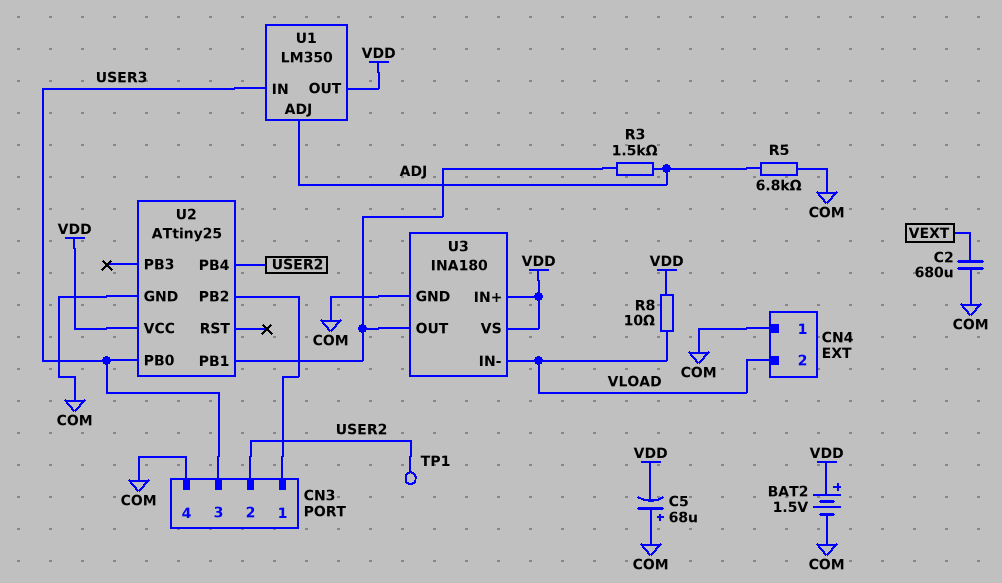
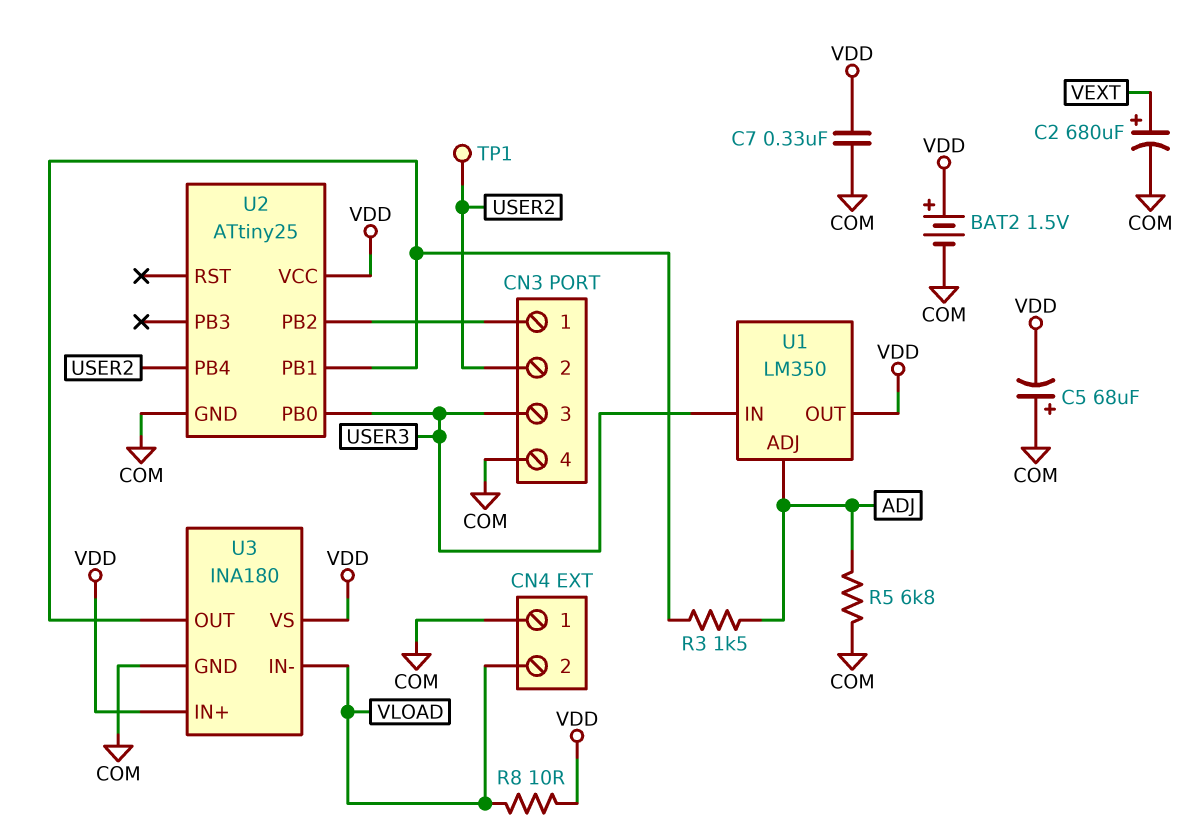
C2: 680uF (COM, VEXT) -> 680uF (plus VEXT, minus COM)
C7: none -> 330nF (COM, VDD)

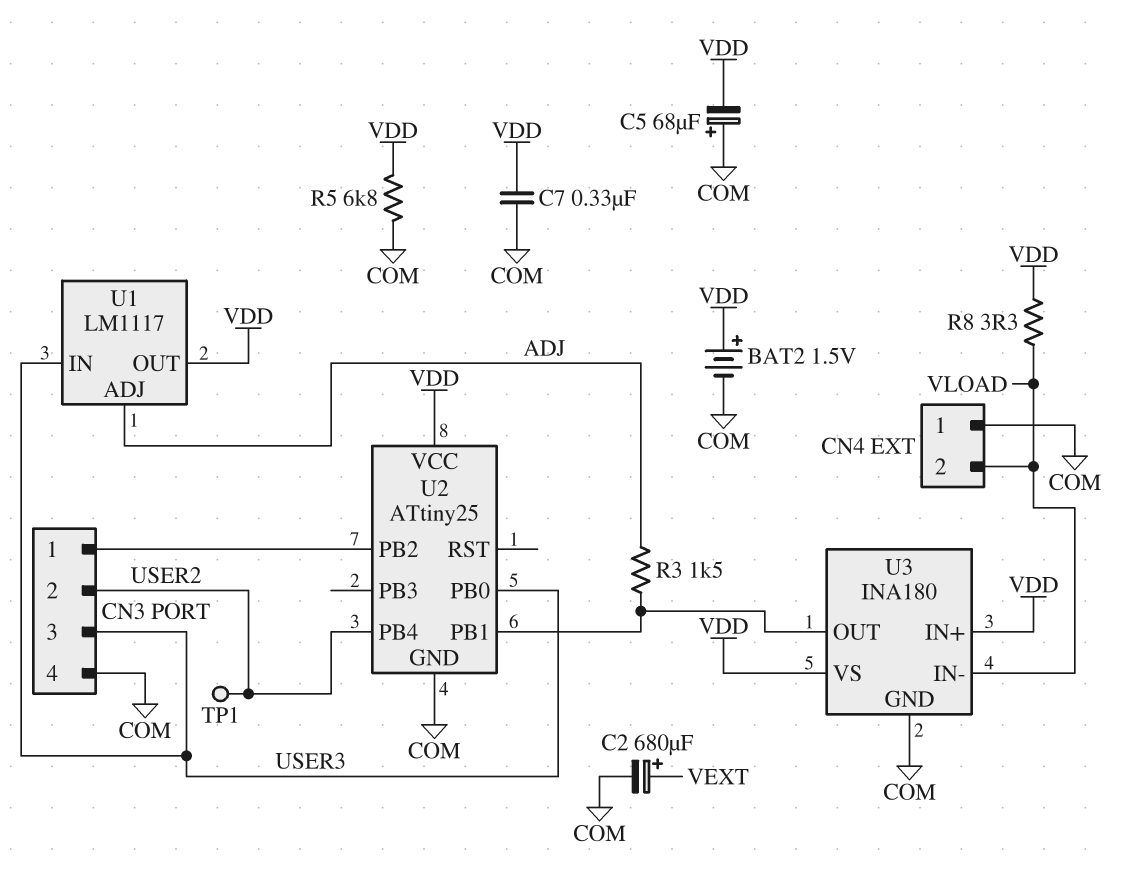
R5: 6.8k (ADJ, COM) -> 6.8k (COM, VDD)
R8: 10 (VDD, VLOAD) -> 3.3 (VDD, VLOAD)
U1: LM350 -> LM1117

